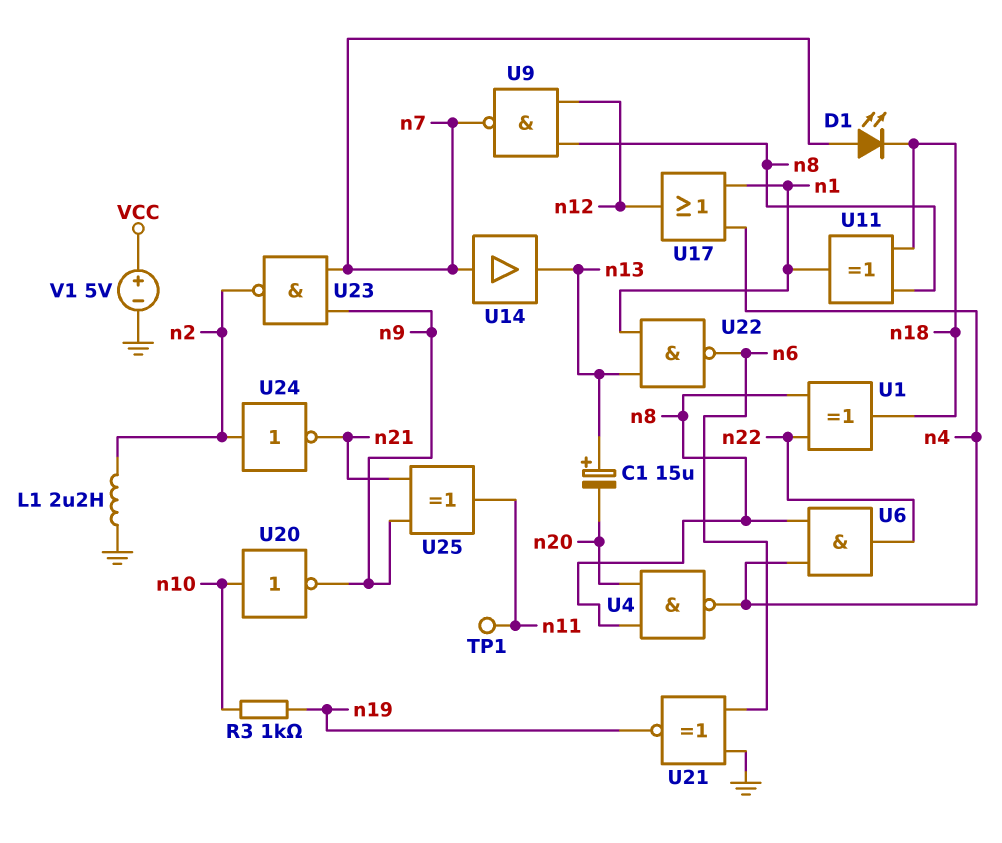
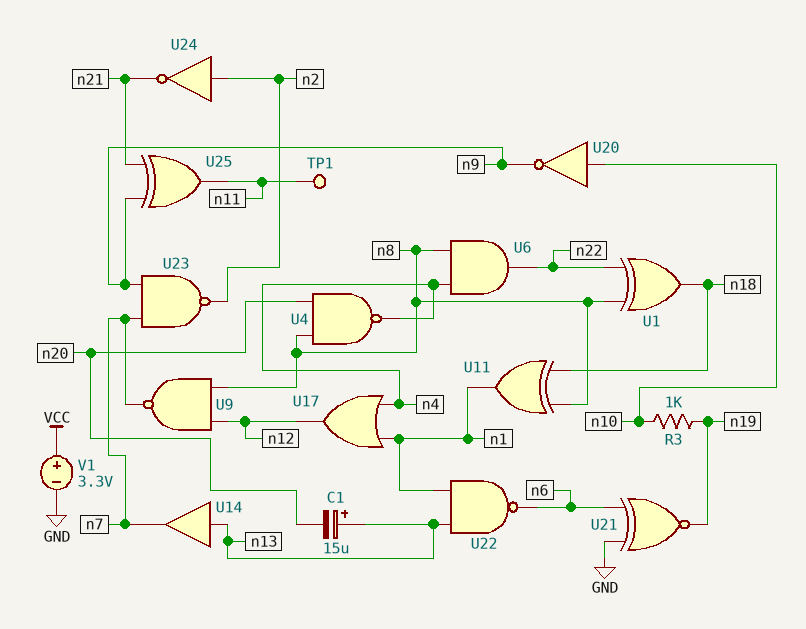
D1: LED (A n7, K n18) -> none
L1: 2.2uH (GND, n2) -> none
U14: buffer (in n7, out n13) -> buffer (in n13, out n7)
V1: 5V (plus VCC, minus GND) -> 3.3V (plus VCC, minus GND)

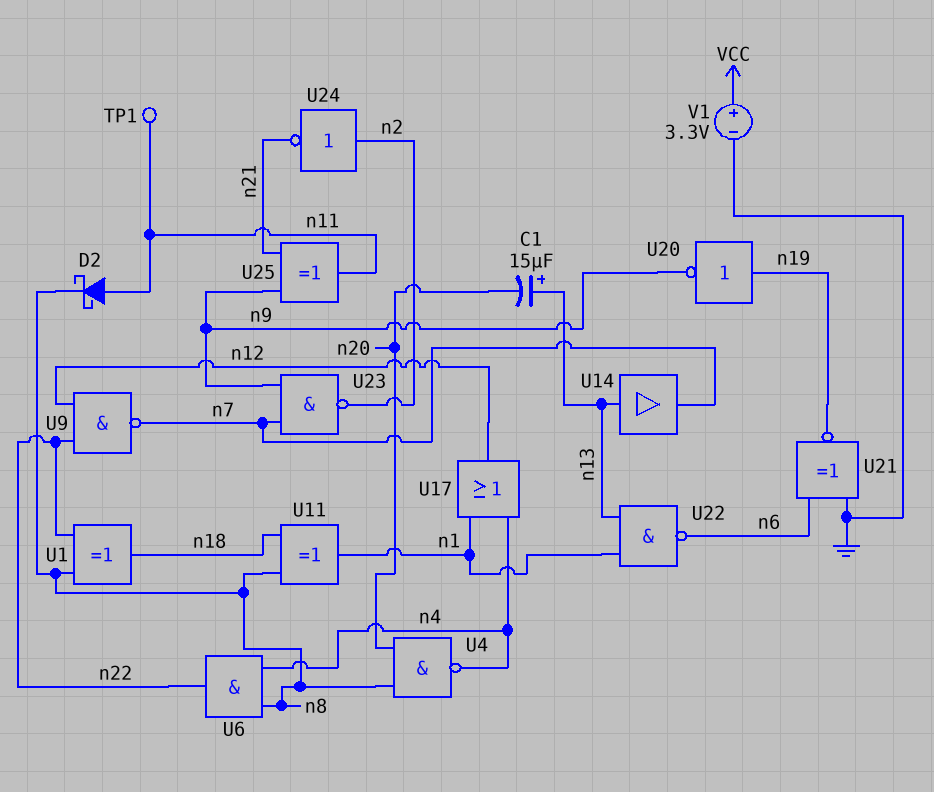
D2: none -> schottky (A n11, K n8)
R3: 1k (n10, n19) -> none
U9: NAND (in n8, in n12, out n7) -> NAND (in n12, in n22, out n7)
U20: NOT (in n10, out n9) -> NOT (in n19, out n9)

